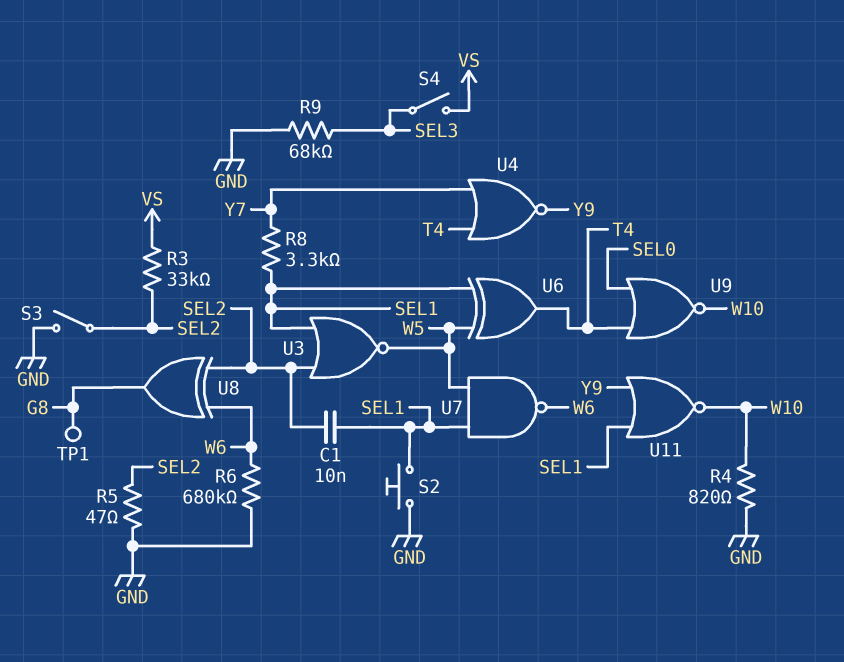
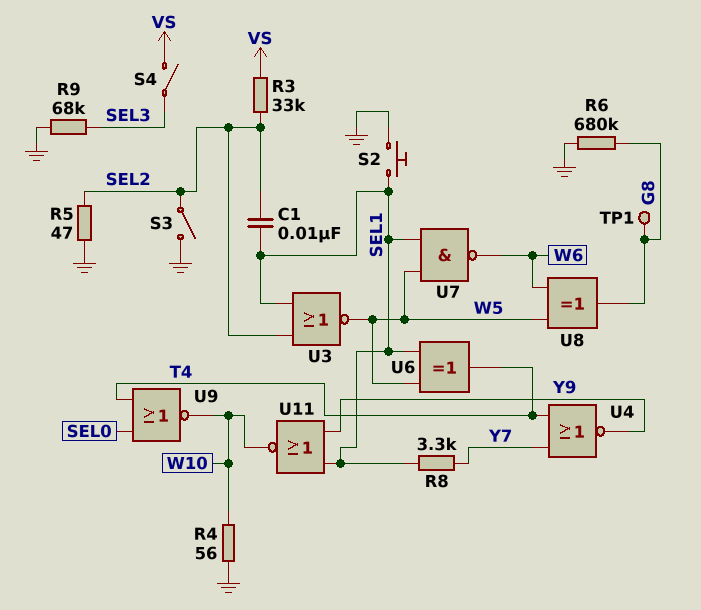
R4: 820 (GND, W10) -> 56 (GND, W10)
R6: 680k (GND, W6) -> 680k (G8, GND)
U8: XOR (in SEL2, in W6, out G8) -> XOR (in W5, in W6, out G8)

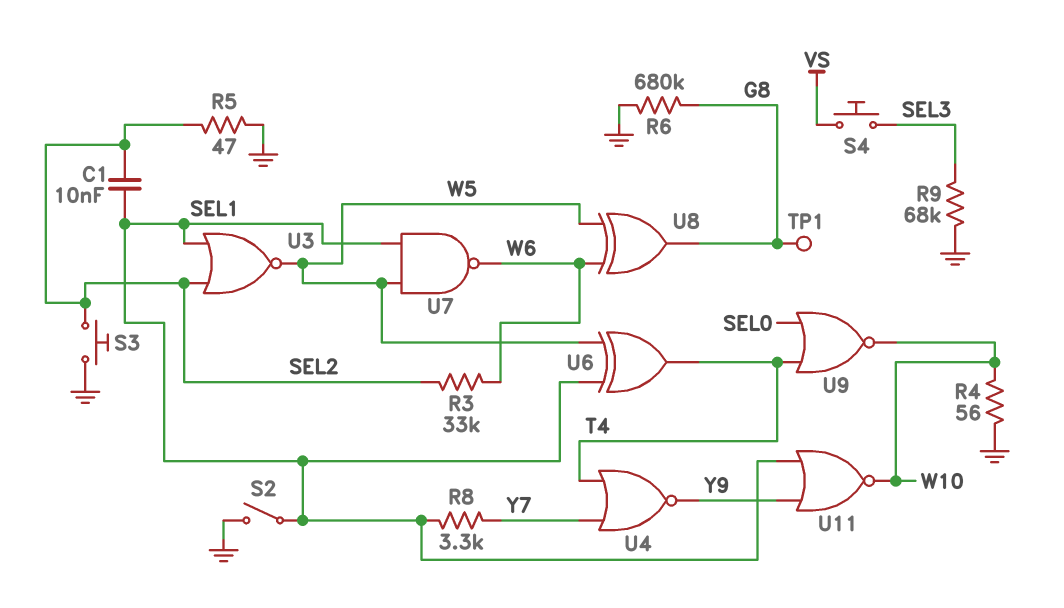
R3: 33k (SEL2, VS) -> 33k (SEL2, W6)
S2: button (GND, SEL1) -> switch (GND, SEL1)
S3: switch (GND, SEL2) -> button (GND, SEL2)
S4: switch (SEL3, VS) -> button (SEL3, VS)

